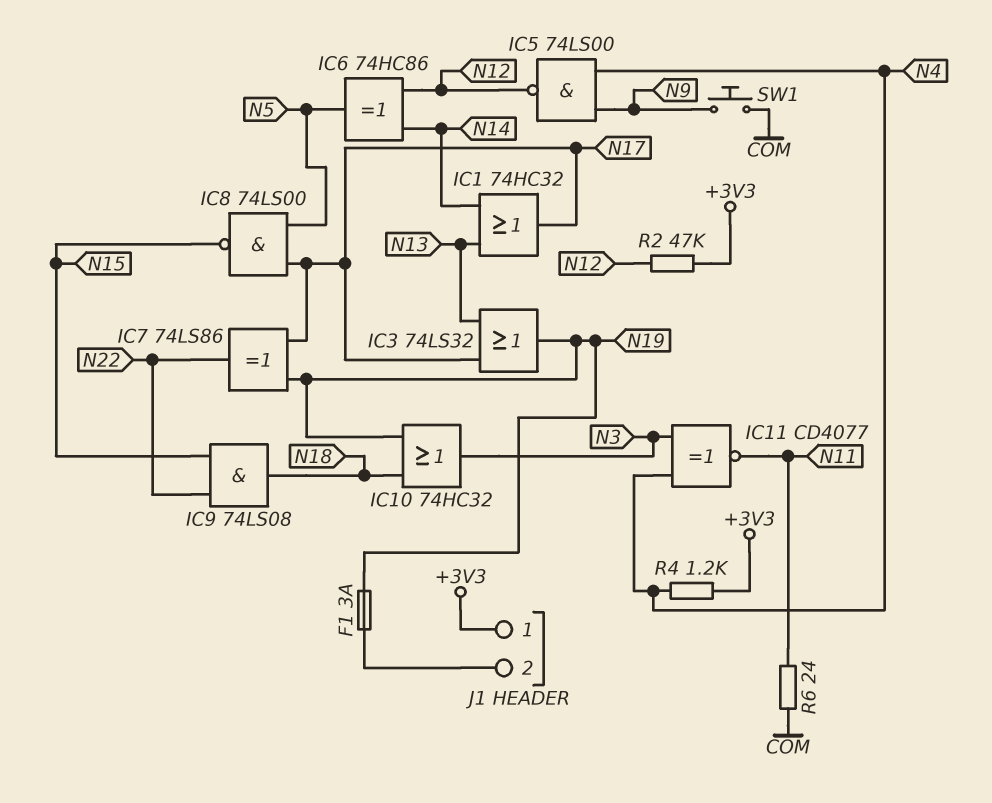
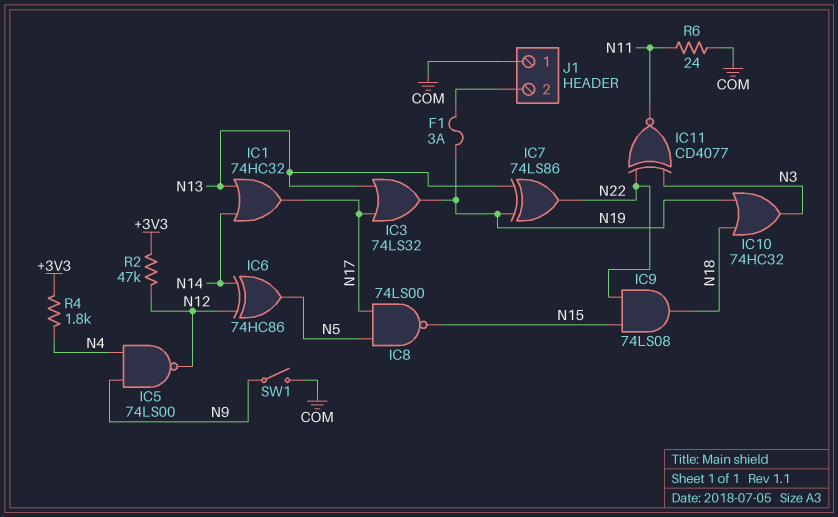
IC7: XOR 74LS86 (in N17, in N19, out N22) -> XOR 74LS86 (in N13, in N19, out N22)
IC11: XNOR CD4077 (in N3, in N4, out N11) -> XNOR CD4077 (in N3, in N22, out N11)
J1 pin 1: +3V3 -> COM
R4: 1.2k (+3V3, N4) -> 1.8k (+3V3, N4)
SW1: button (COM, N9) -> switch (COM, N9)

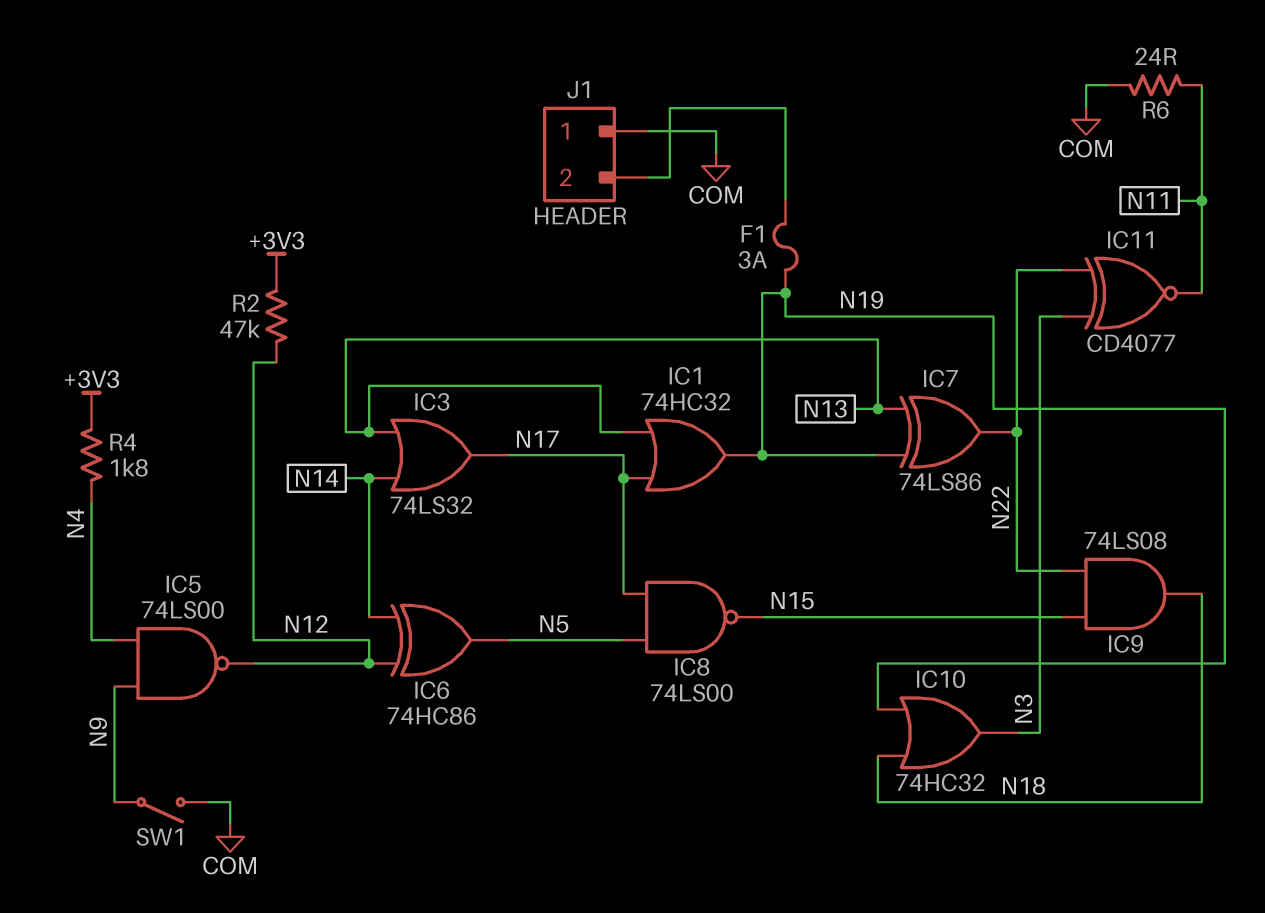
IC1: OR 74HC32 (in N13, in N14, out N17) -> OR 74HC32 (in N13, in N17, out N19)
IC3: OR 74LS32 (in N13, in N17, out N19) -> OR 74LS32 (in N13, in N14, out N17)

